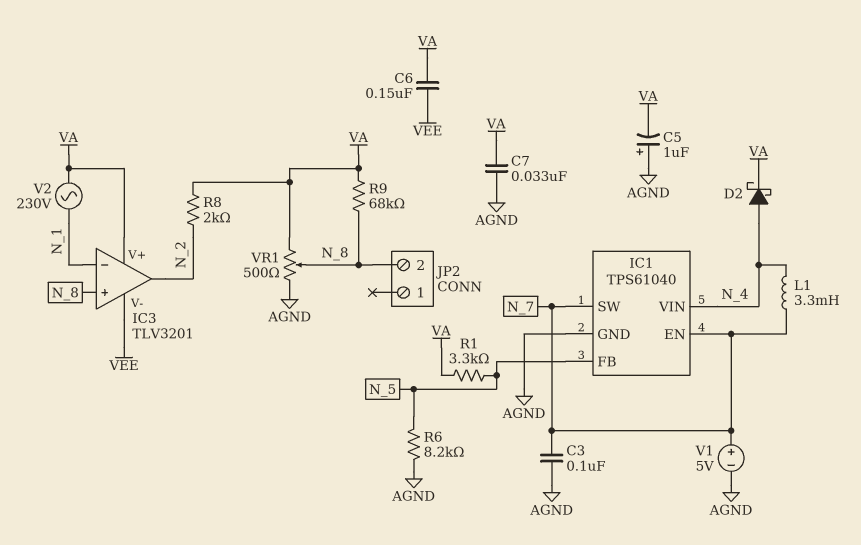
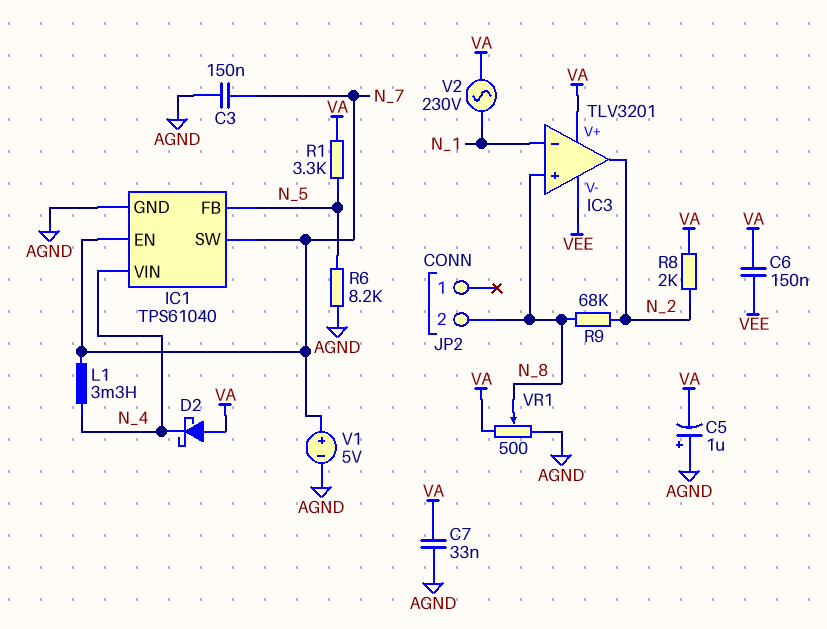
C3: 100nF (AGND, N_7) -> 150nF (AGND, N_7)
D2: schottky (A N_4, K VA) -> schottky (A VA, K N_4)
R9: 68k (N_8, VA) -> 68k (N_2, N_8)

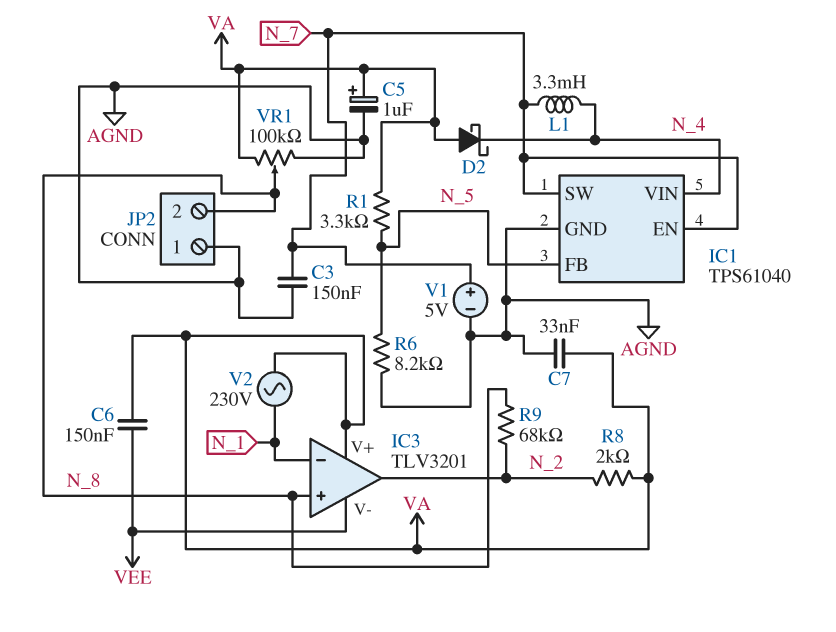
C5: 1uF (plus AGND, minus VA) -> 1uF (plus VA, minus AGND)
JP2 pin 1: none -> AGND
VR1: 500 (AGND, VA, wiper N_8) -> 100k (AGND, VA, wiper N_8)

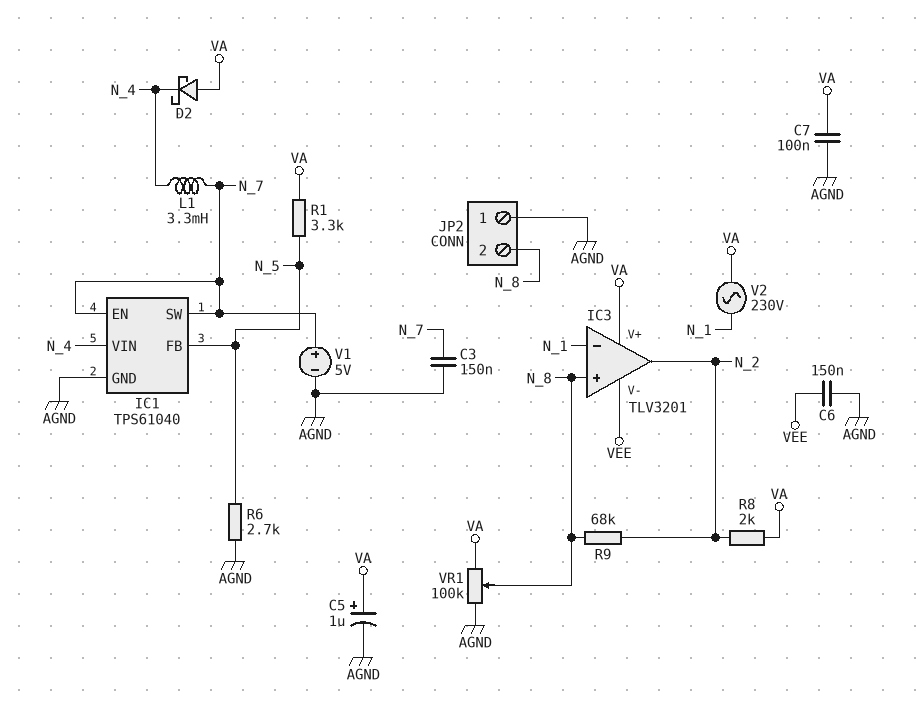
C6: 150nF (VA, VEE) -> 150nF (AGND, VEE)
C7: 33nF (AGND, VA) -> 100nF (AGND, VA)
R6: 8.2k (AGND, N_5) -> 2.7k (AGND, N_5)

